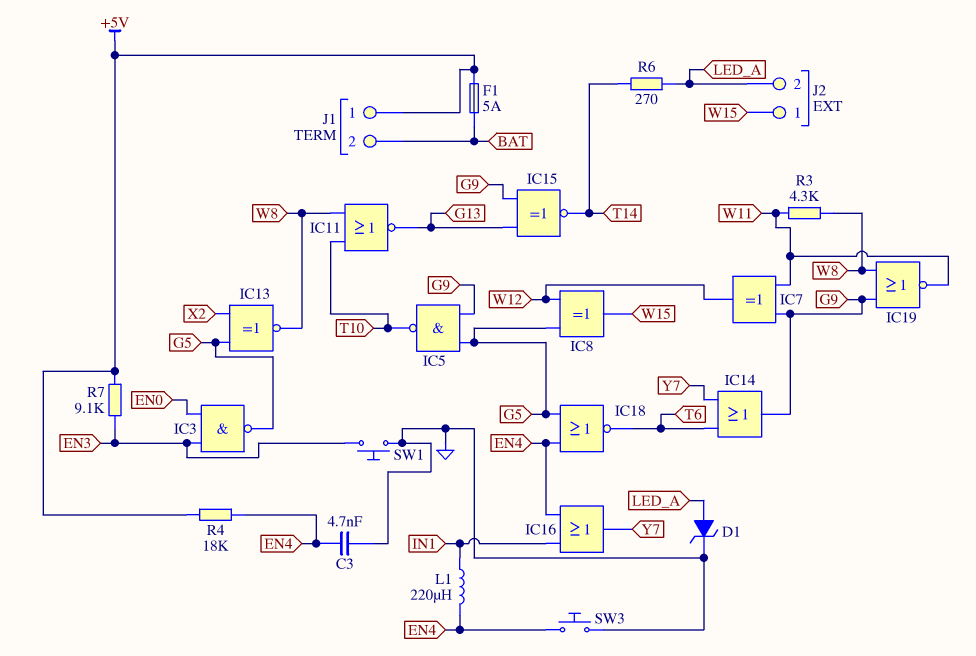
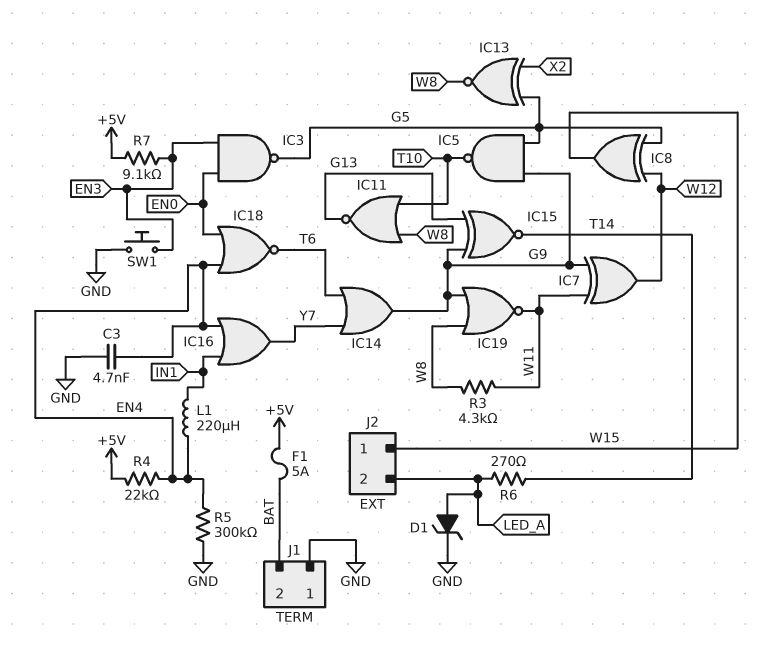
IC18: NOR (in EN4, in G5, out T6) -> NOR (in EN0, in EN4, out T6)
J1 pin 1: +5V -> GND
R4: 18k (+5V, EN4) -> 22k (+5V, EN4)
R5: none -> 300k (EN4, GND)
SW3: button (EN4, GND) -> none

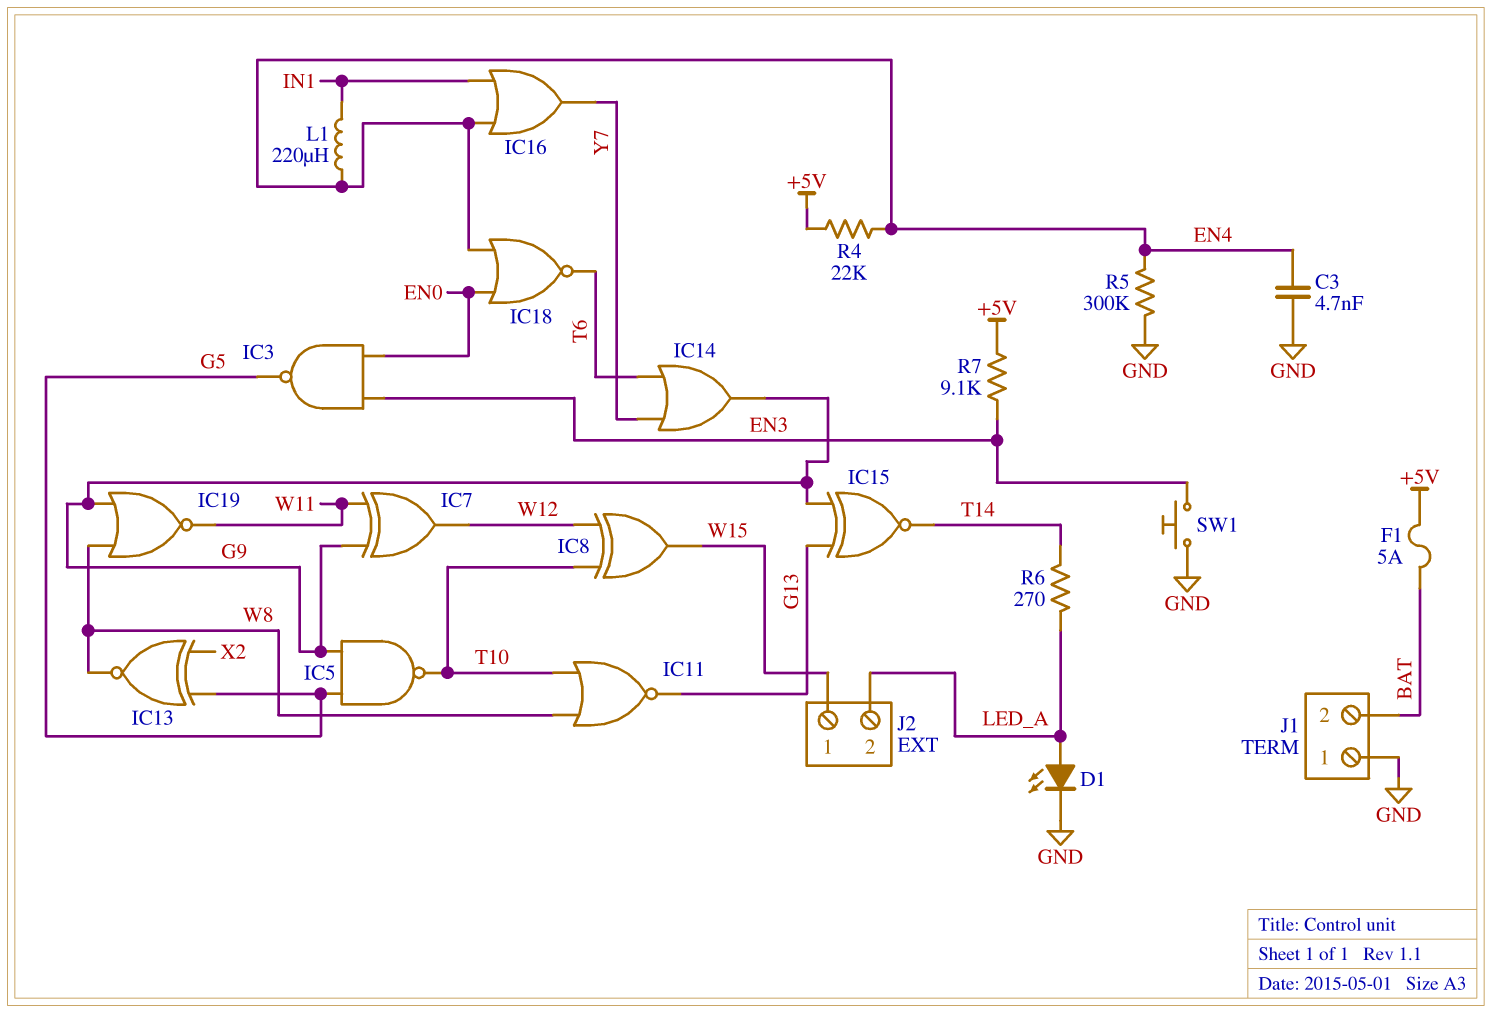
D1: zener (A LED_A, K GND) -> LED (A LED_A, K GND)
IC8: XOR (in G5, in W12, out W15) -> XOR (in T10, in W12, out W15)
R3: 4.3k (W8, W11) -> none

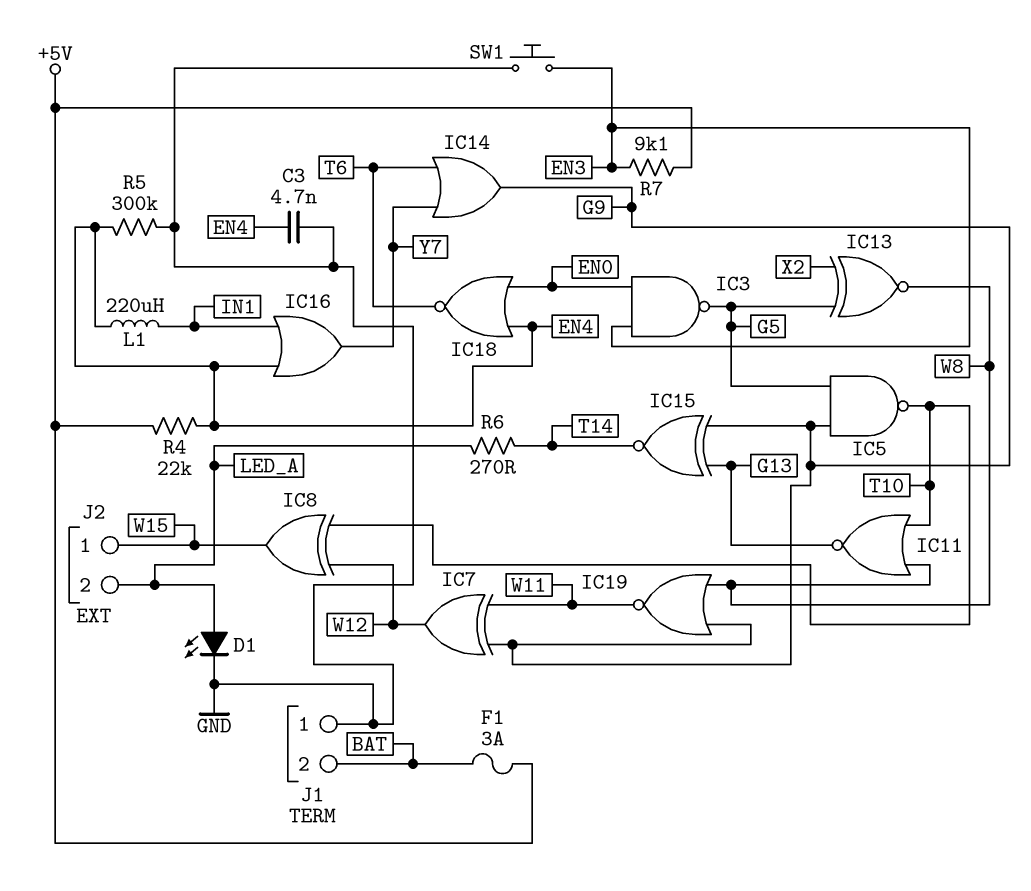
F1: 5A (+5V, BAT) -> 3A (+5V, BAT)

